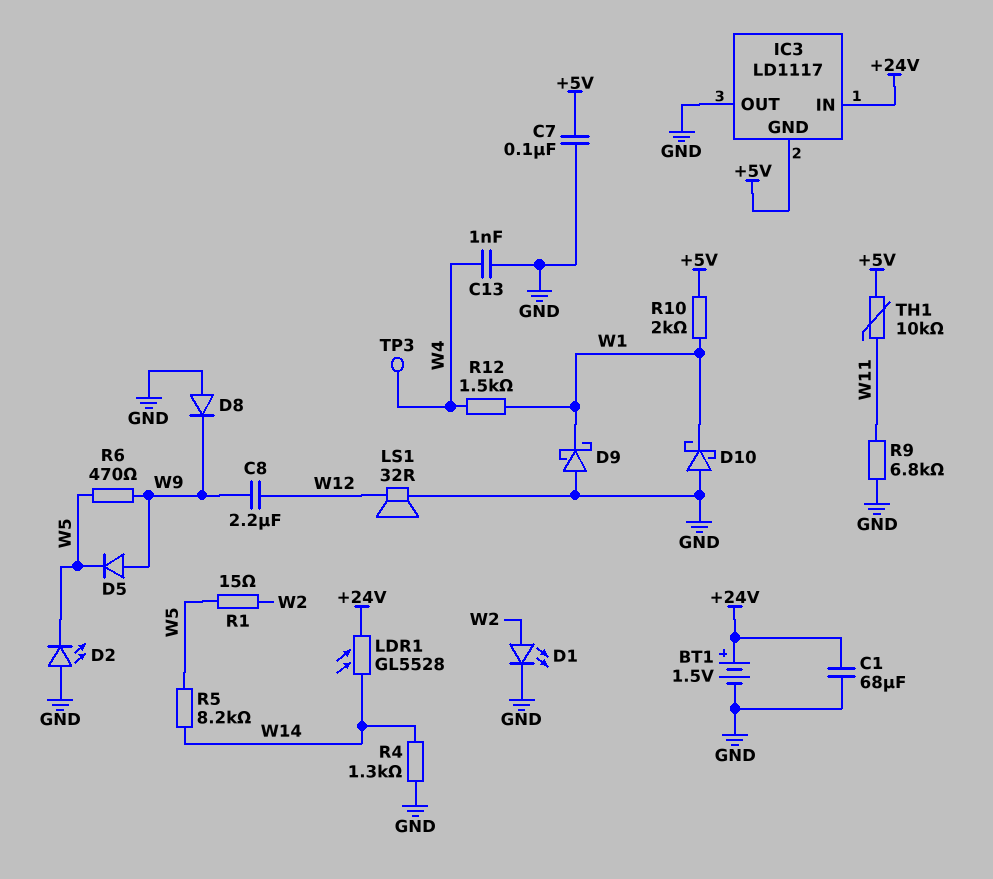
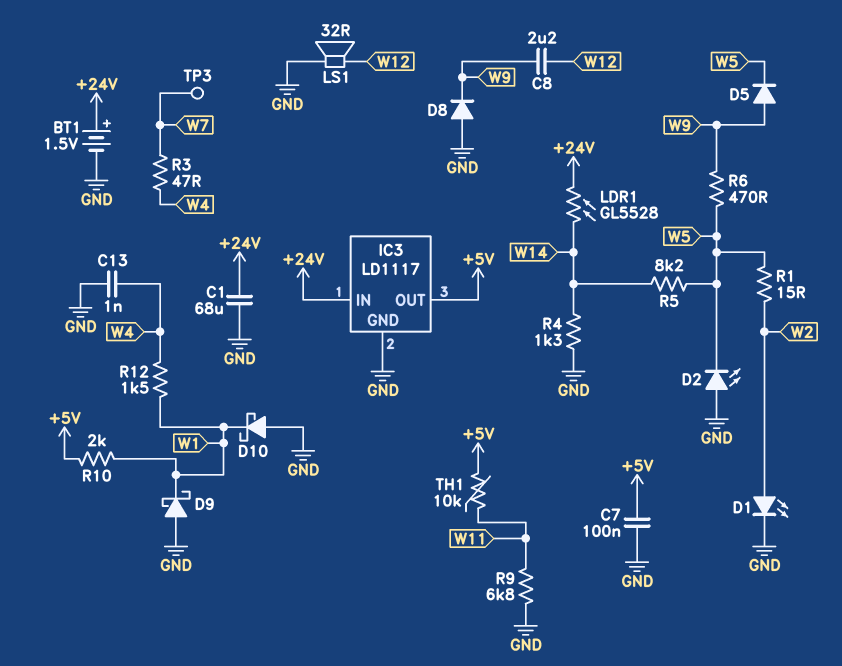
IC3 pin GND: +5V -> GND
IC3 pin OUT: GND -> +5V
R3: none -> 47 (W4, W7)
TP3: test point (W4) -> test point (W7)

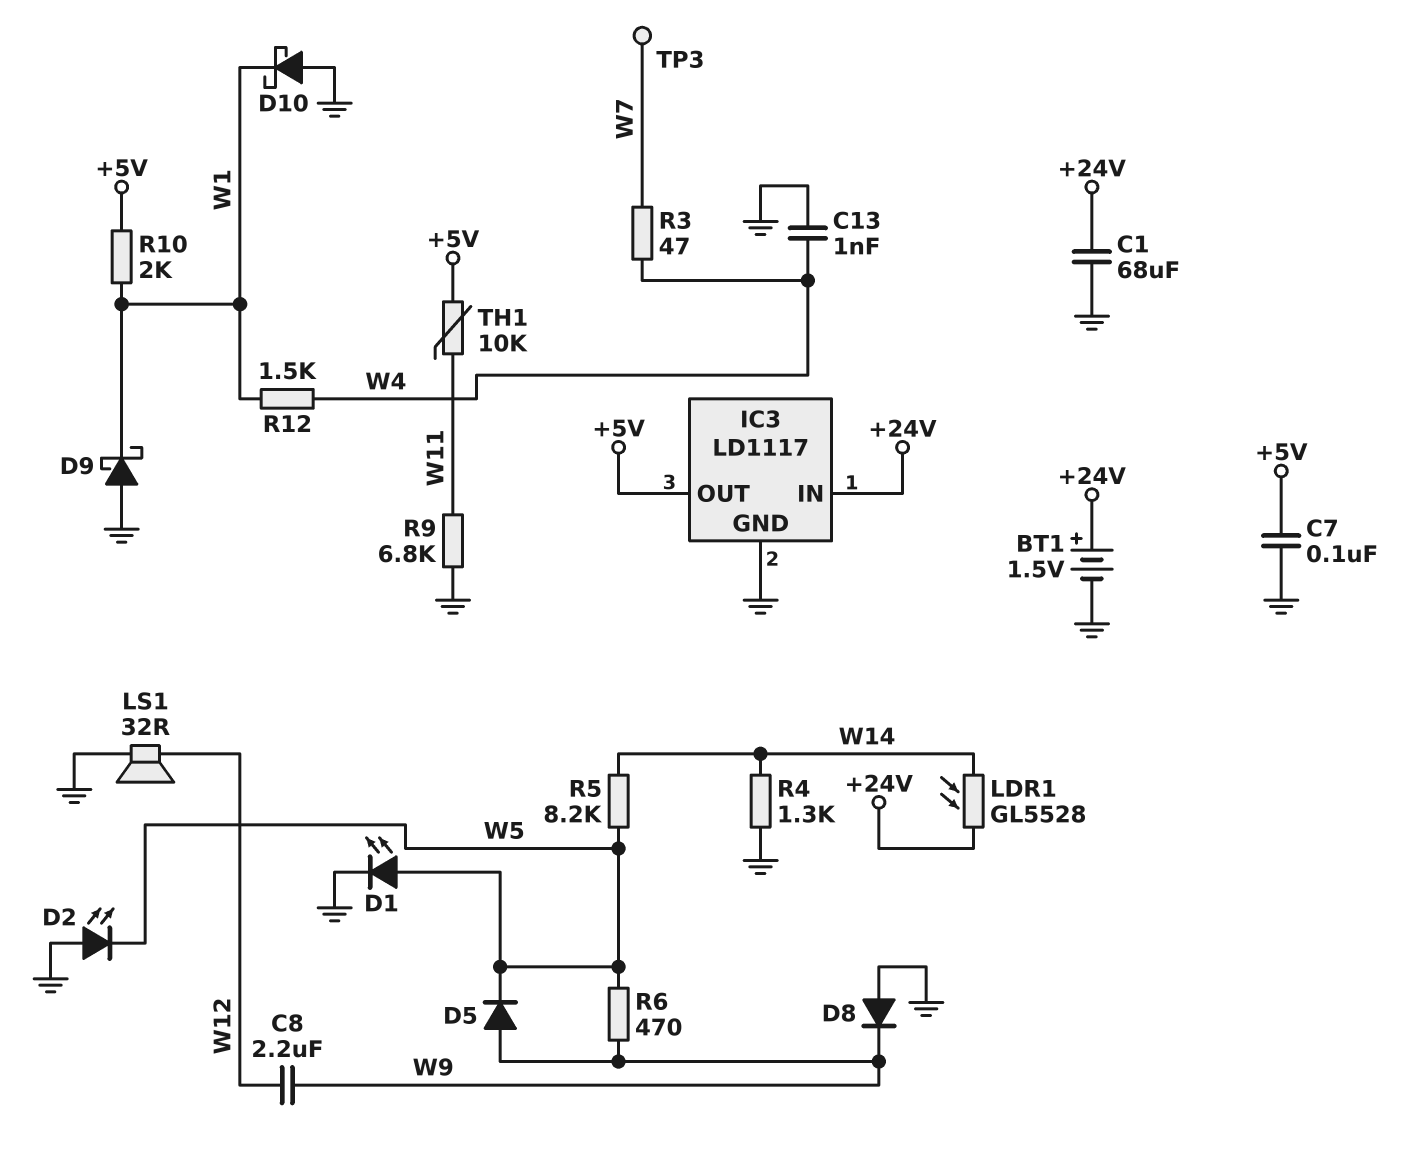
D1: LED (A W2, K GND) -> LED (A W5, K GND)
R1: 15 (W2, W5) -> none

